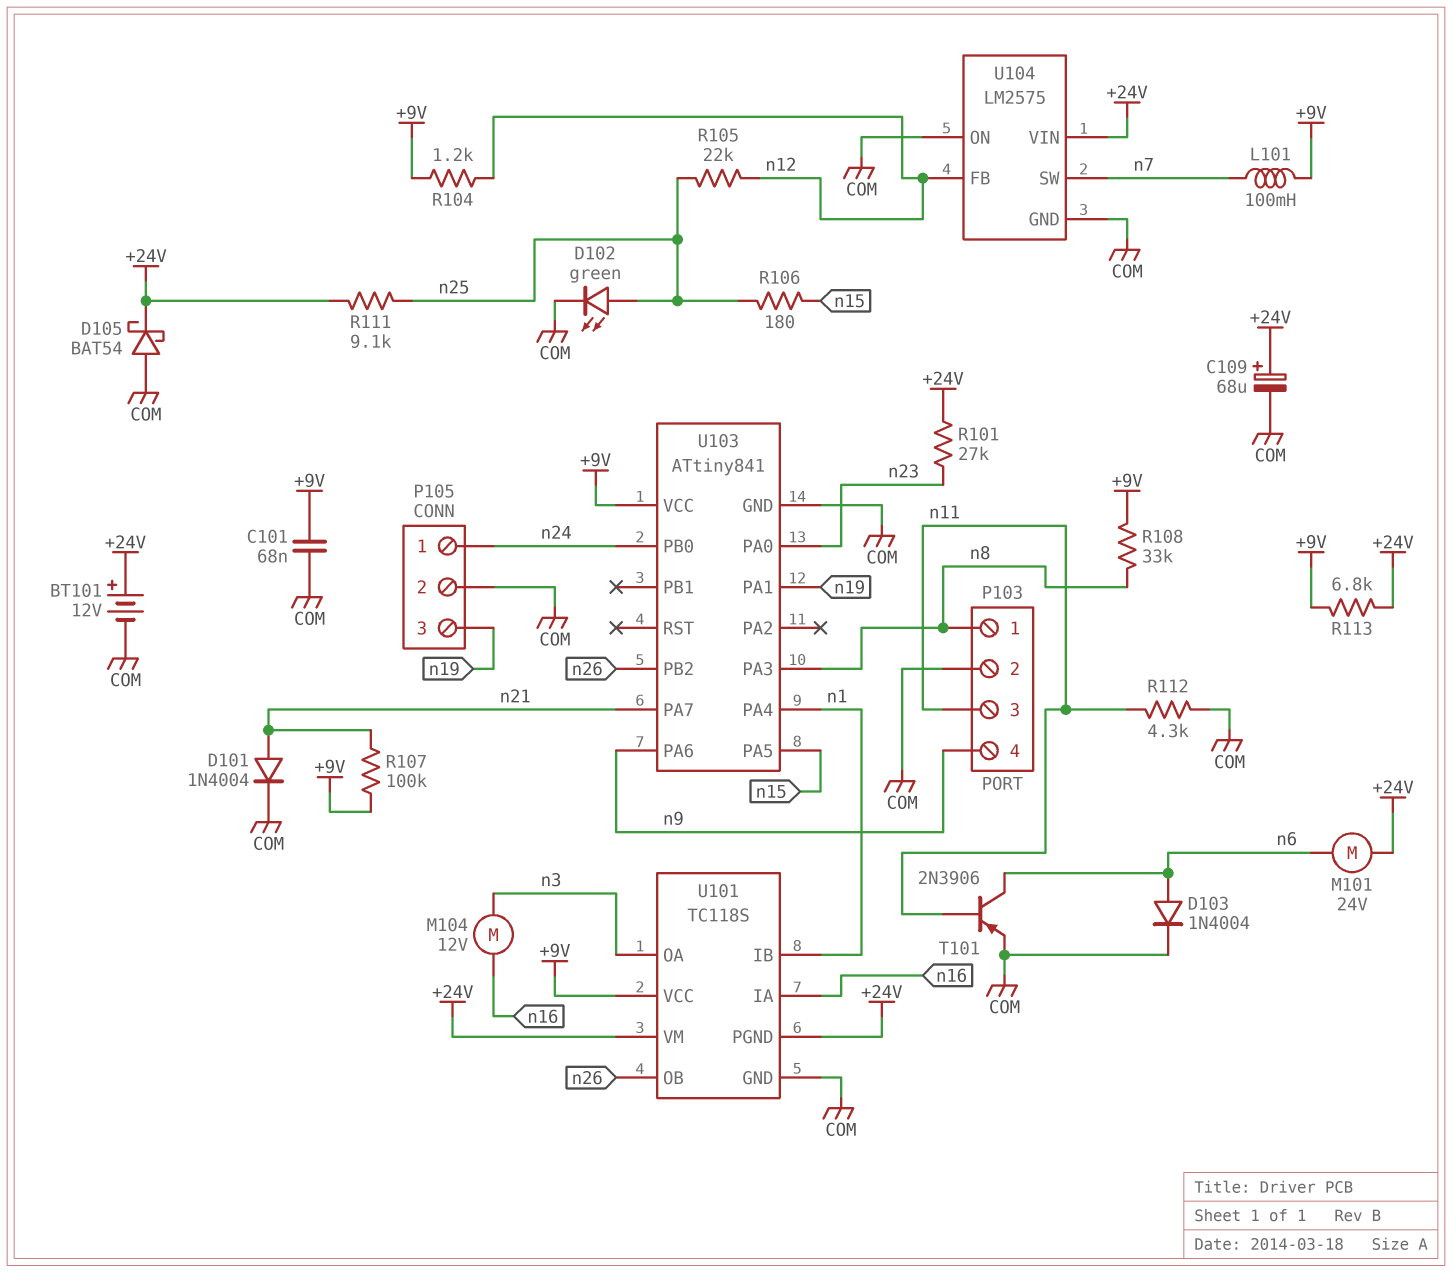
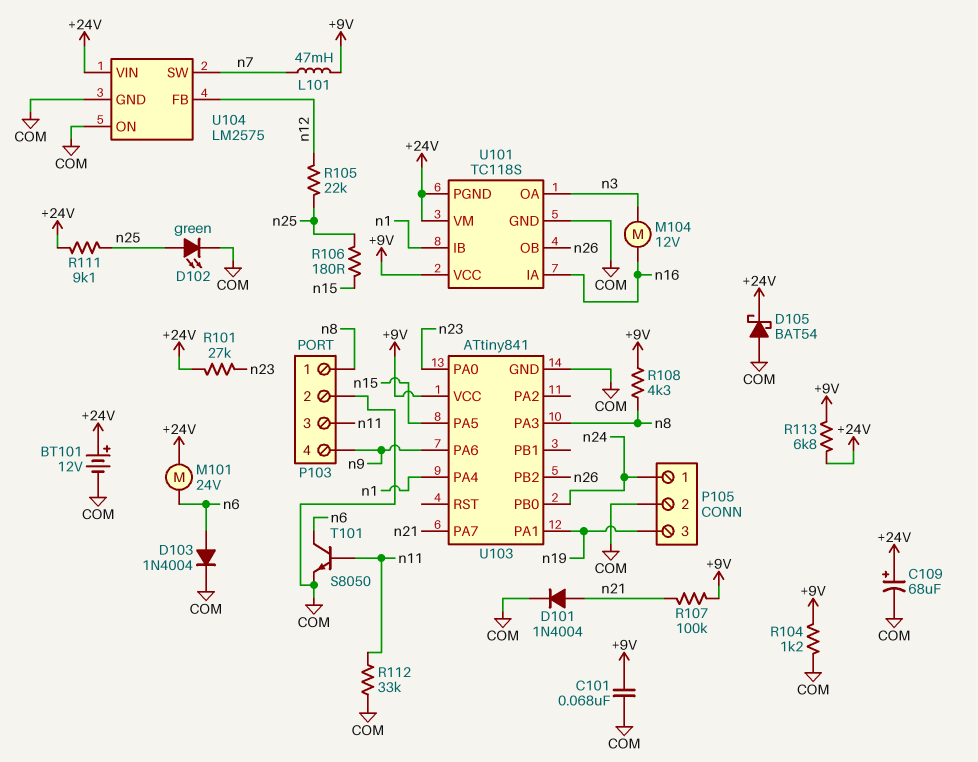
L101: 100mH (+9V, n7) -> 47mH (+9V, n7)
R104: 1.2k (+9V, n12) -> 1.2k (+9V, COM)
R108: 33k (+9V, n8) -> 4.3k (+9V, n8)
R112: 4.3k (COM, n11) -> 33k (COM, n11)
T101: PNP 2N3906 (B n11, C n6, E COM) -> NPN S8050 (B n11, C n6, E COM)

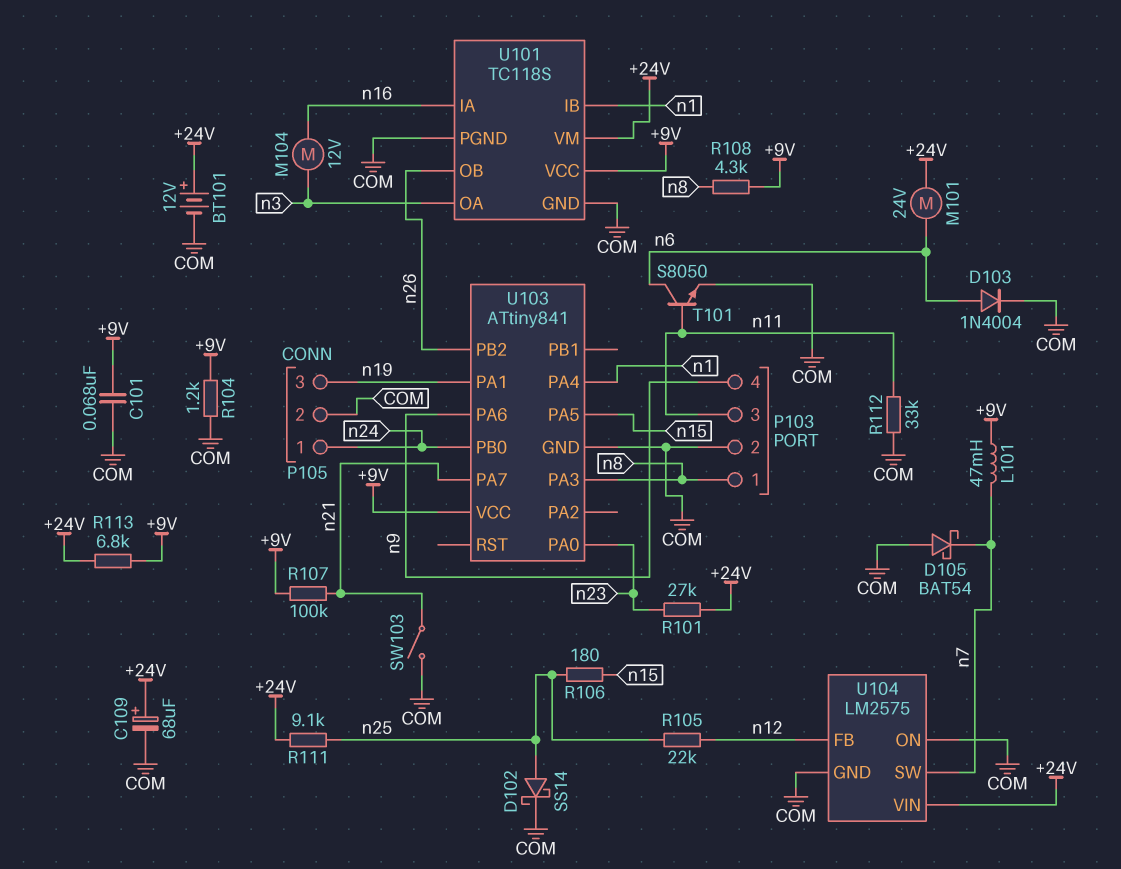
D101: diode 1N4004 (A n21, K COM) -> none
D102: LED green (A n25, K COM) -> schottky SS14 (A n25, K COM)
D105: schottky BAT54 (A COM, K +24V) -> schottky BAT54 (A COM, K n7)
SW103: none -> switch (COM, n21)
U101 pin PGND: +24V -> COM

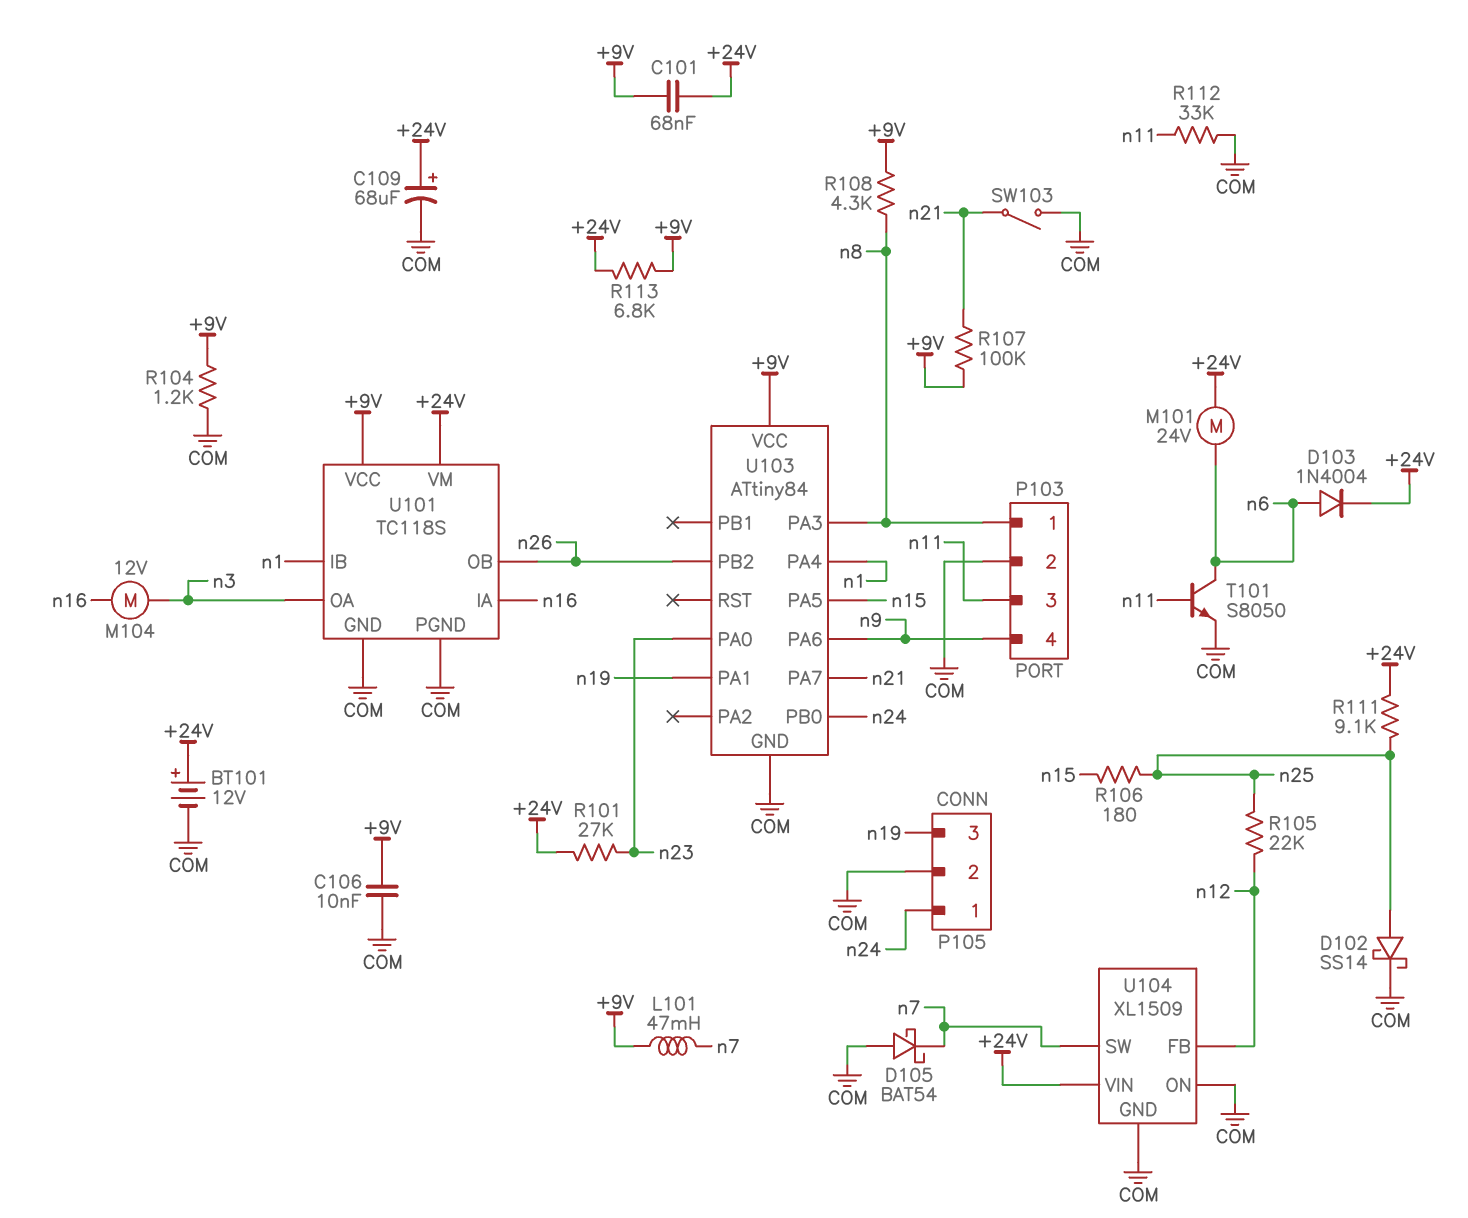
C101: 68nF (+9V, COM) -> 68nF (+9V, +24V)
C106: none -> 10nF (+9V, COM)
D103: diode 1N4004 (A n6, K COM) -> diode 1N4004 (A n6, K +24V)
U103: ATtiny841 -> ATtiny84
U104: LM2575 -> XL1509

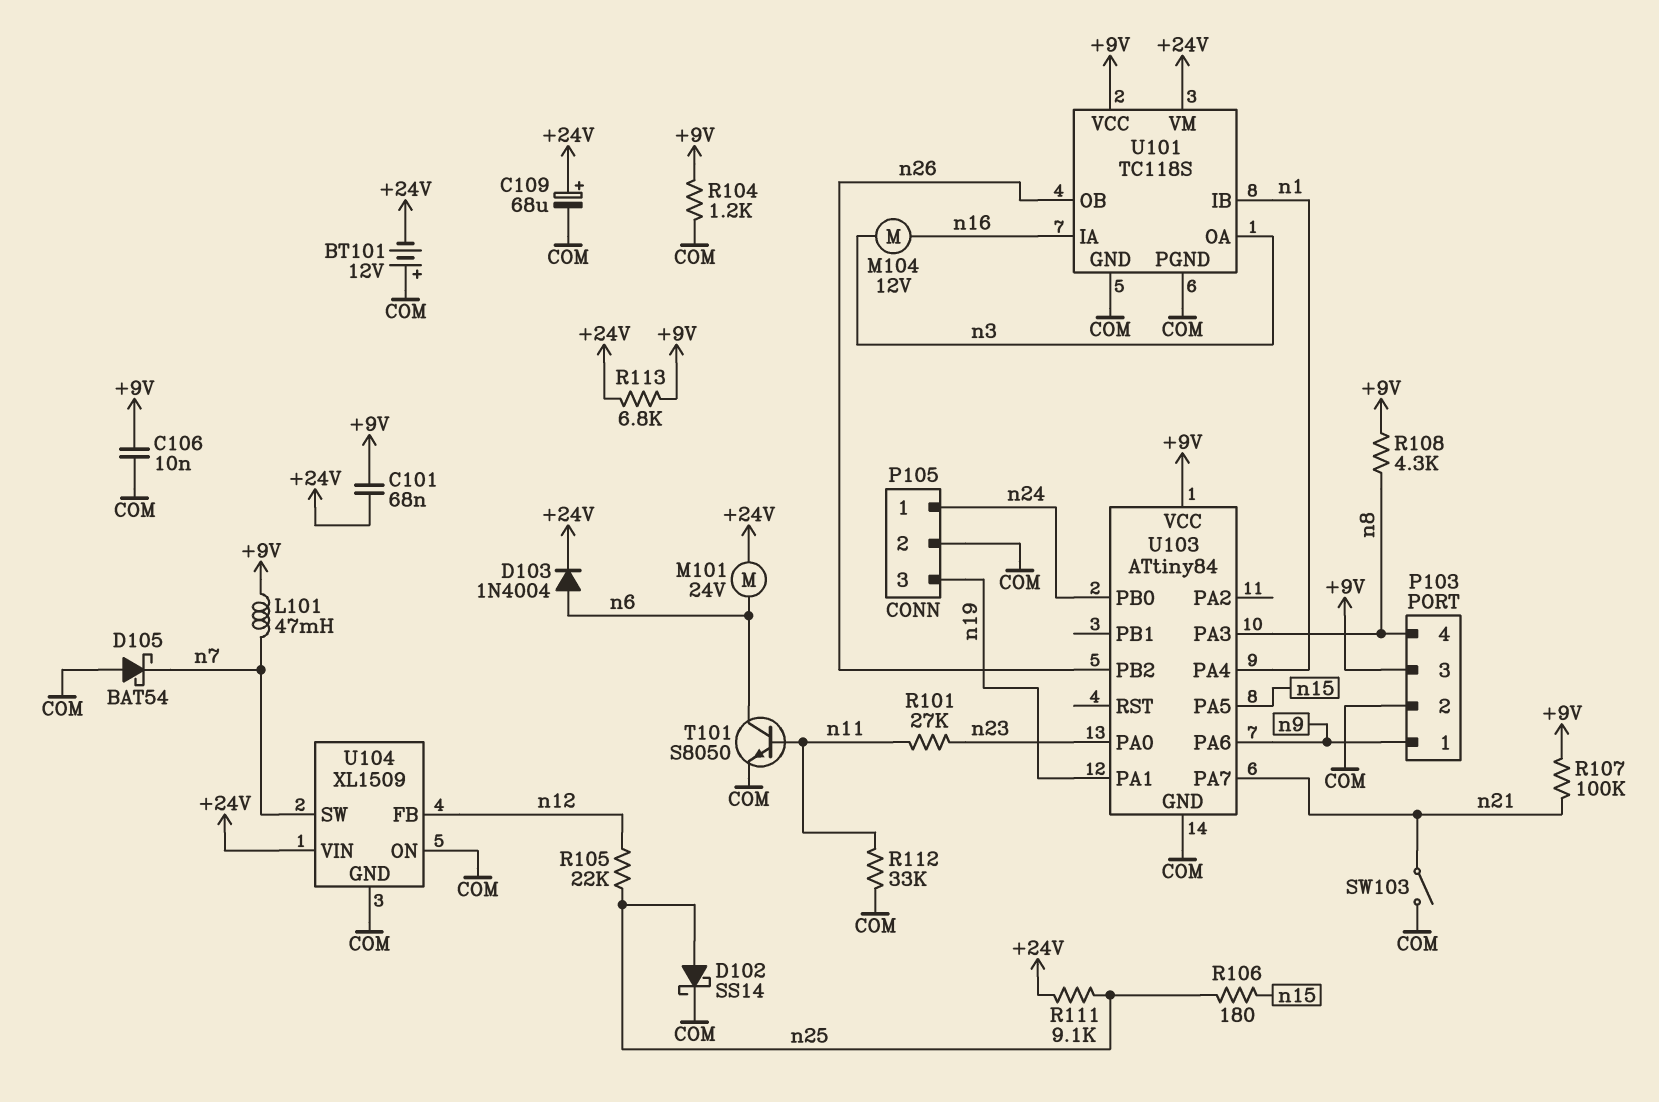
BT101: 12V (plus +24V, minus COM) -> 12V (plus COM, minus +24V)
P103 pin 1: n8 -> n9
P103 pin 3: n11 -> +9V
P103 pin 4: n9 -> n8
R101: 27k (+24V, n23) -> 27k (n11, n23)

